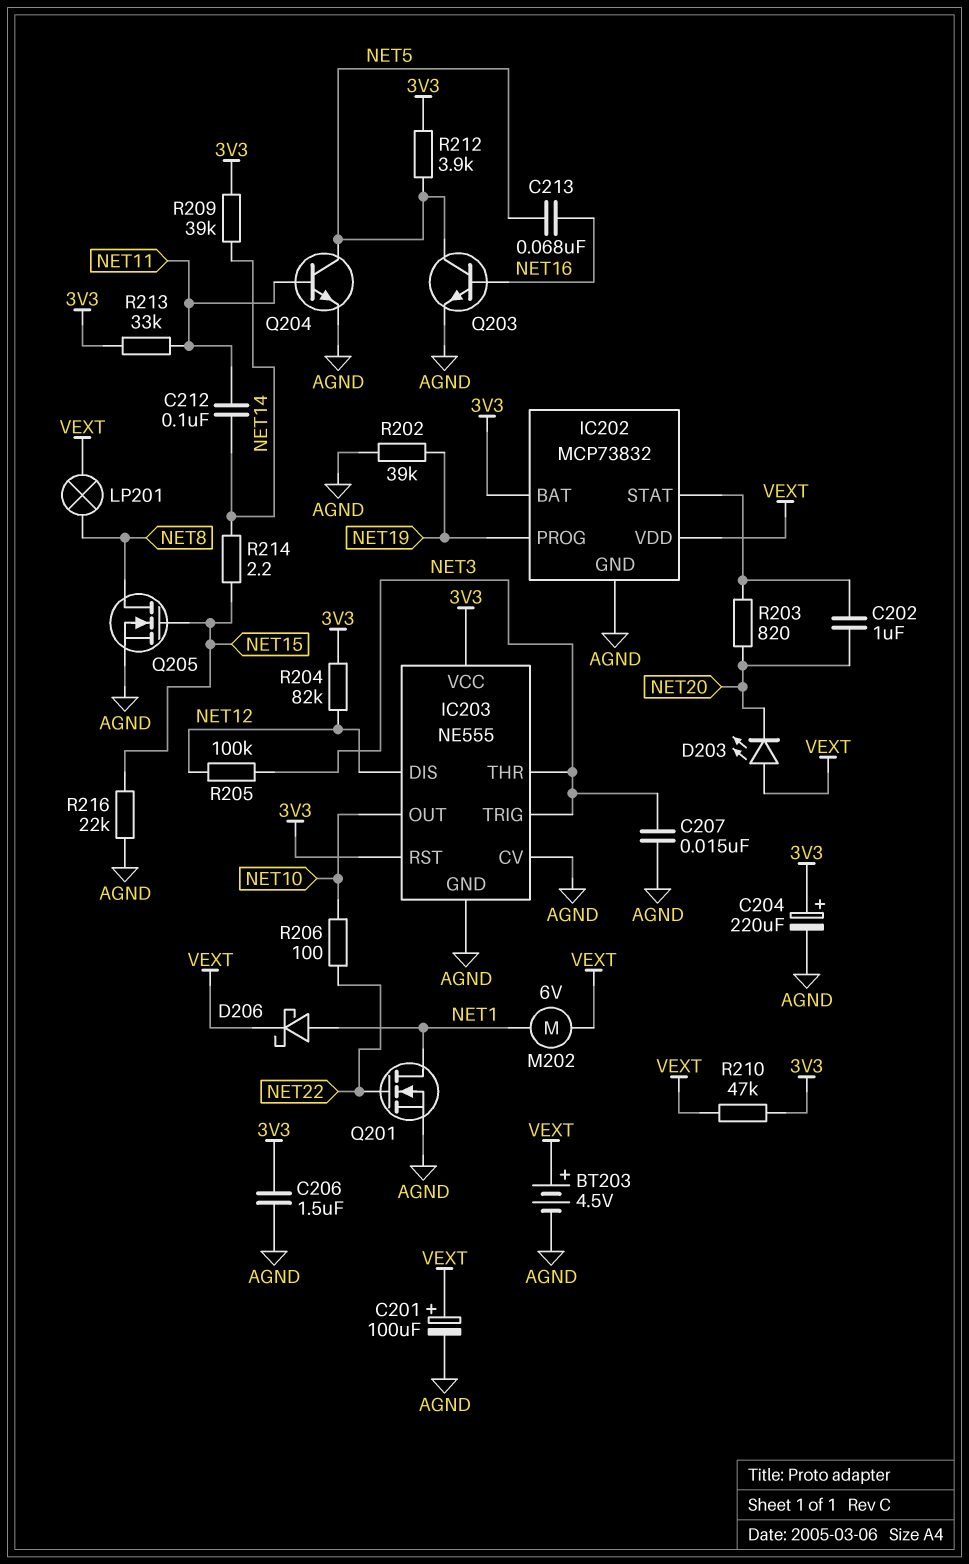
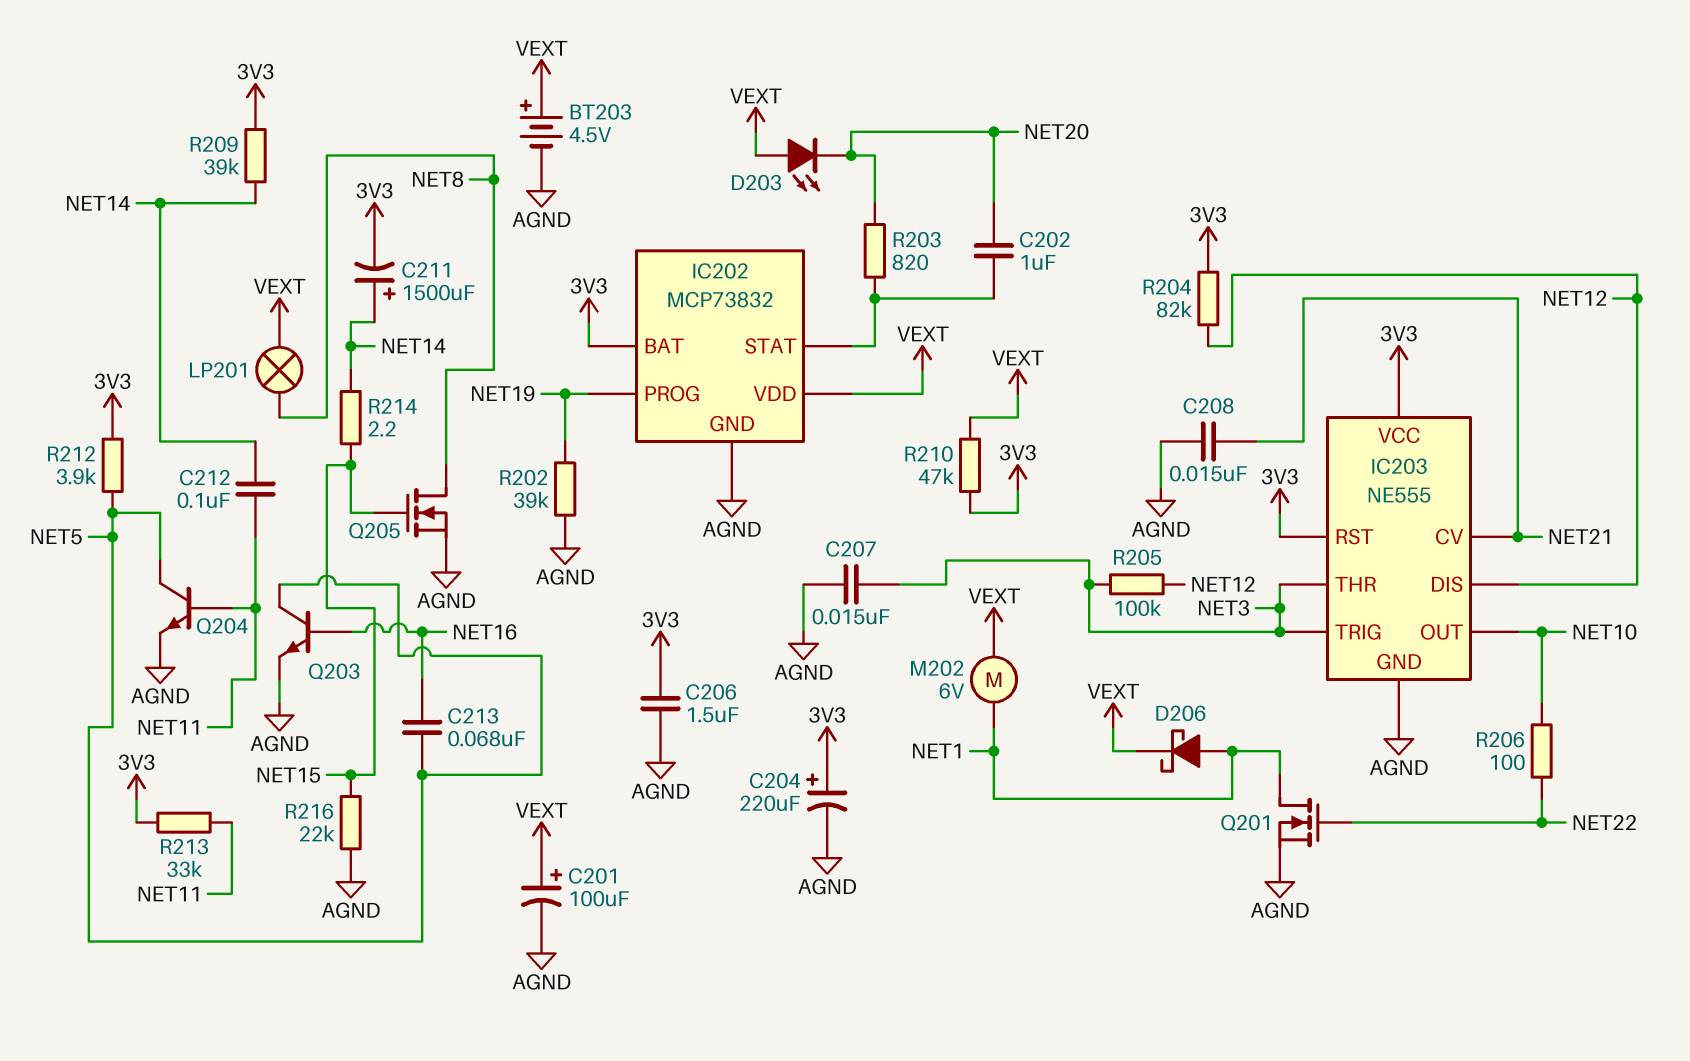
C208: none -> 15nF (AGND, NET21)
C211: none -> 1500uF (plus NET14, minus 3V3)
IC203 pin CV: AGND -> NET21

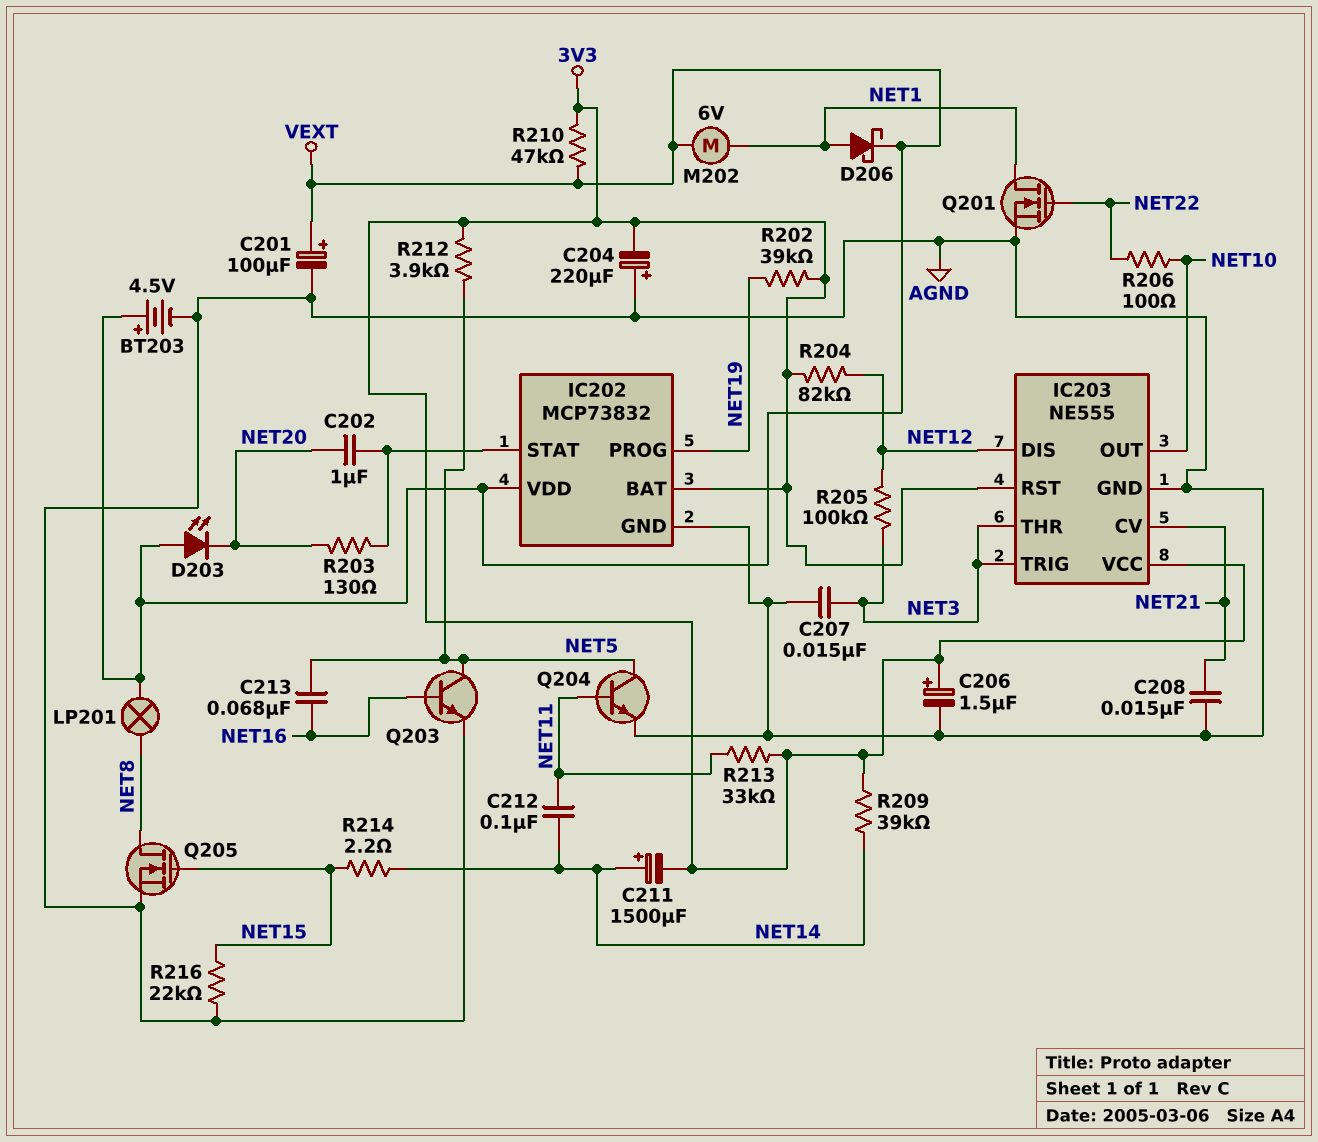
C204: 220uF (plus 3V3, minus AGND) -> 220uF (plus AGND, minus 3V3)
C206: 1.5uF (3V3, AGND) -> 1.5uF (plus 3V3, minus AGND)
R202: 39k (AGND, NET19) -> 39k (3V3, NET19)
R203: 820 (IC202/STAT, NET20) -> 130 (IC202/STAT, NET20)

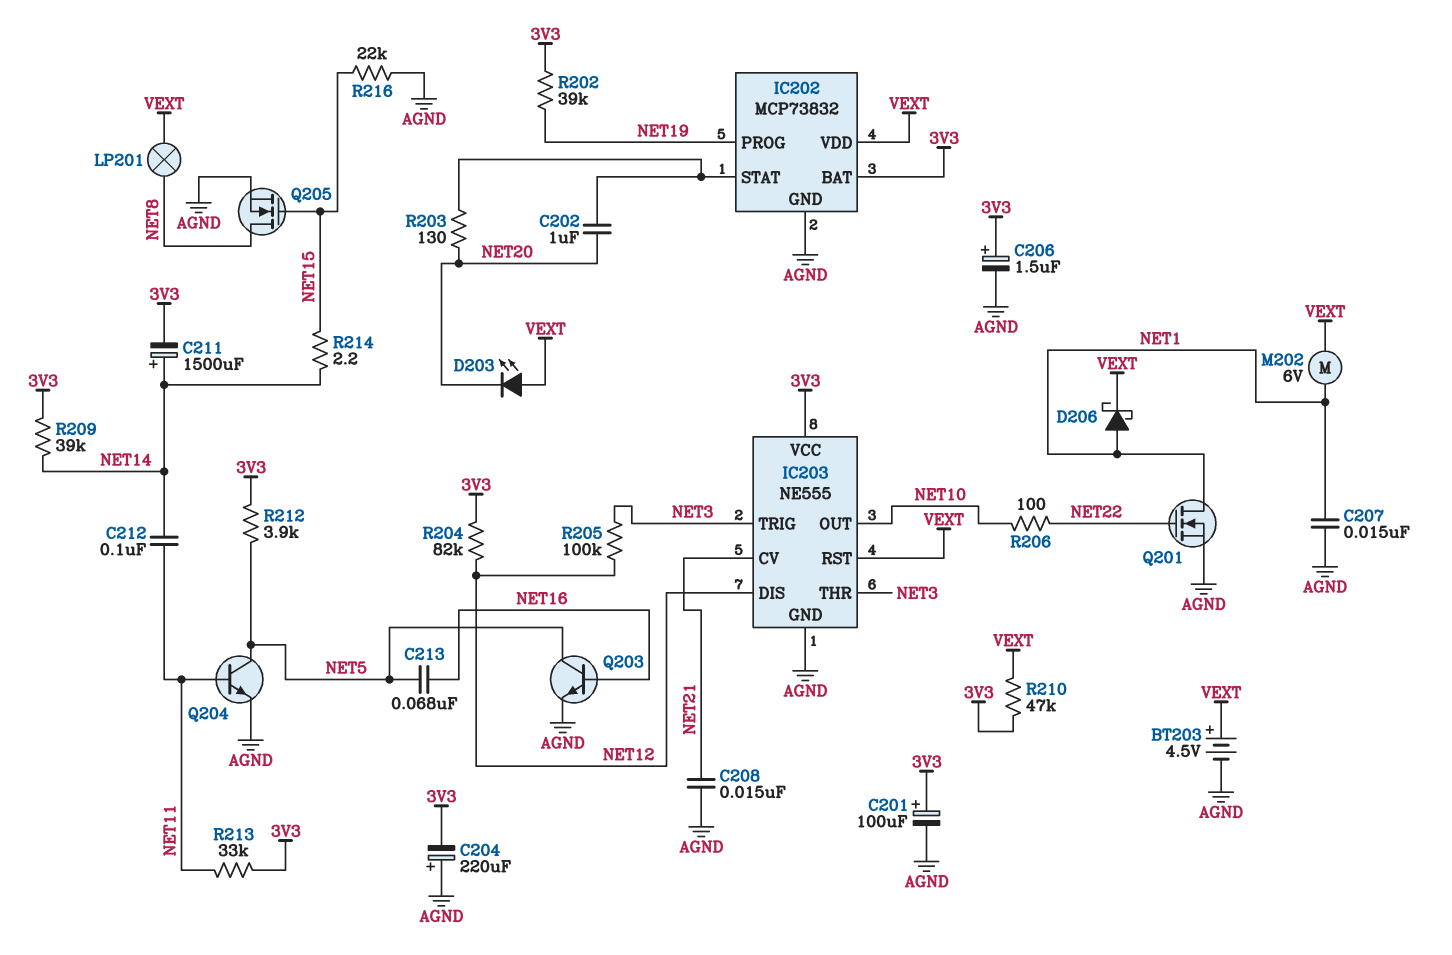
C201: 100uF (plus VEXT, minus AGND) -> 100uF (plus 3V3, minus AGND)
C207: 15nF (AGND, NET3) -> 15nF (AGND, NET1)
IC203 pin RST: 3V3 -> VEXT

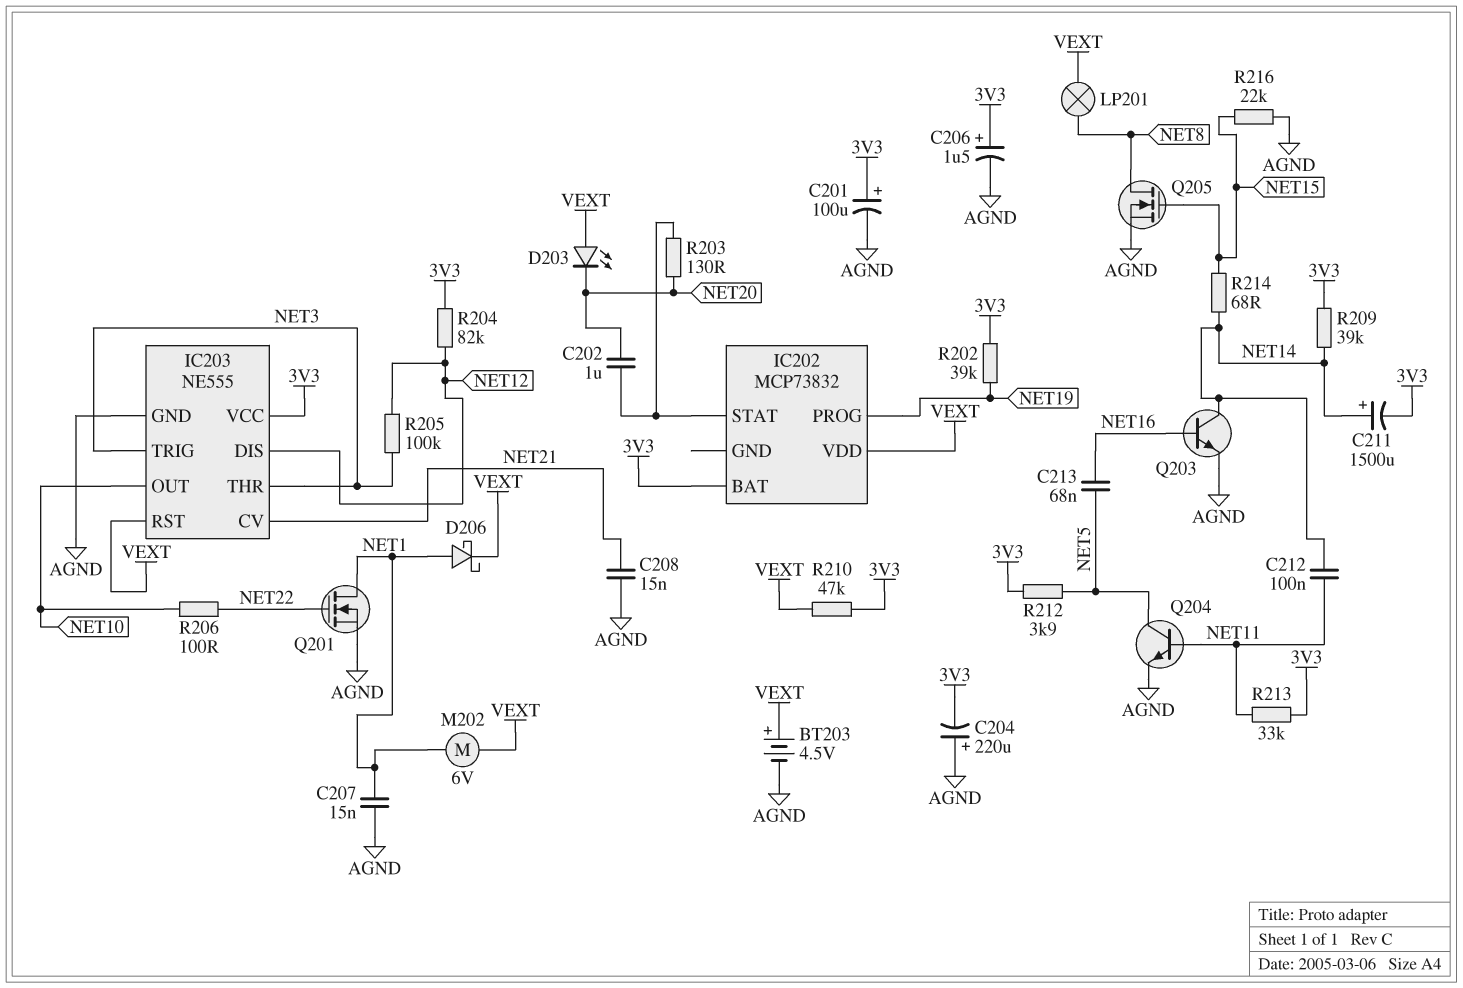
IC202 pin GND: AGND -> none
Q203: NPN (B NET16, C NET5, E AGND) -> NPN (B NET16, C NET14, E AGND)
R214: 2.2 (NET14, NET15) -> 68 (NET14, NET15)

